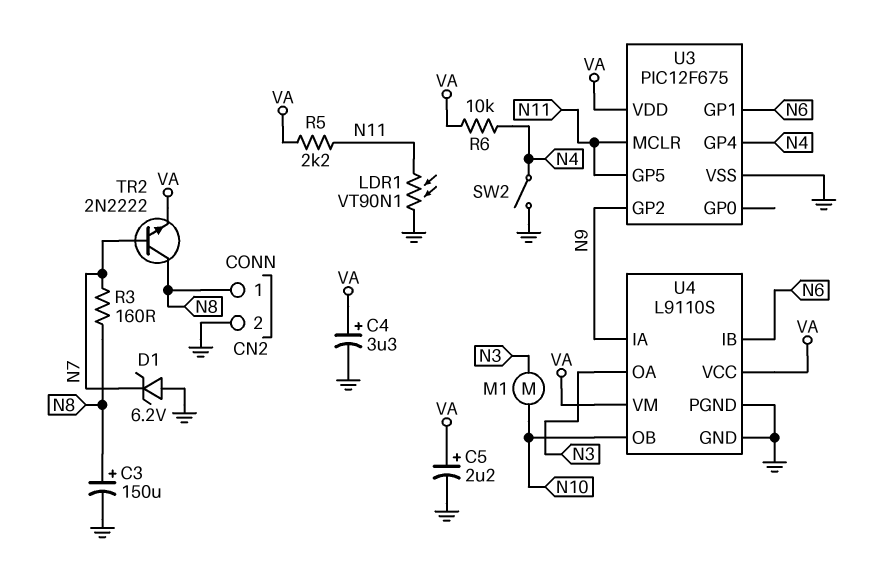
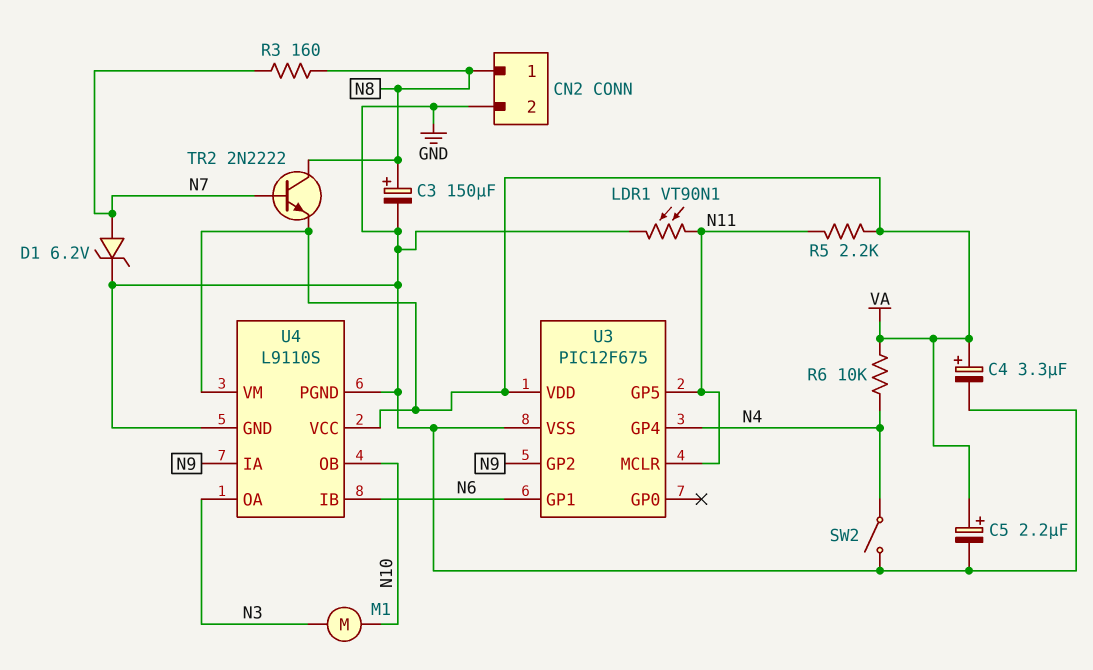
D1: zener 6.2V (A GND, K N7) -> zener 6.2V (A N7, K GND)

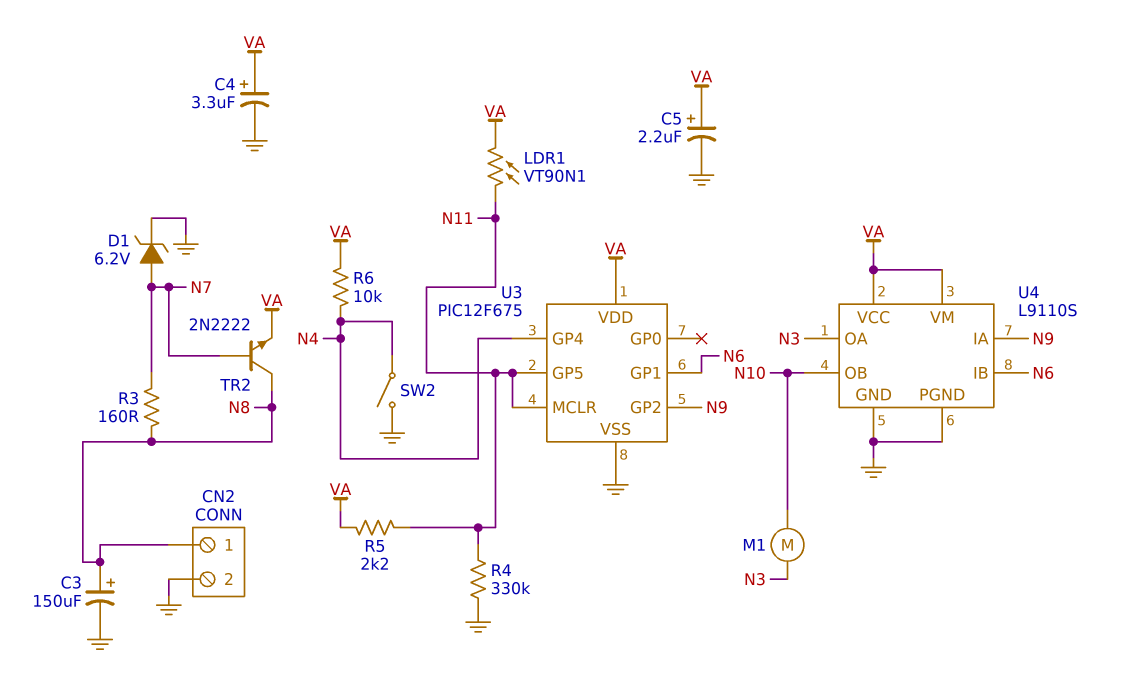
LDR1: VT90N1 (GND, N11) -> VT90N1 (N11, VA)
R4: none -> 330k (GND, N11)

